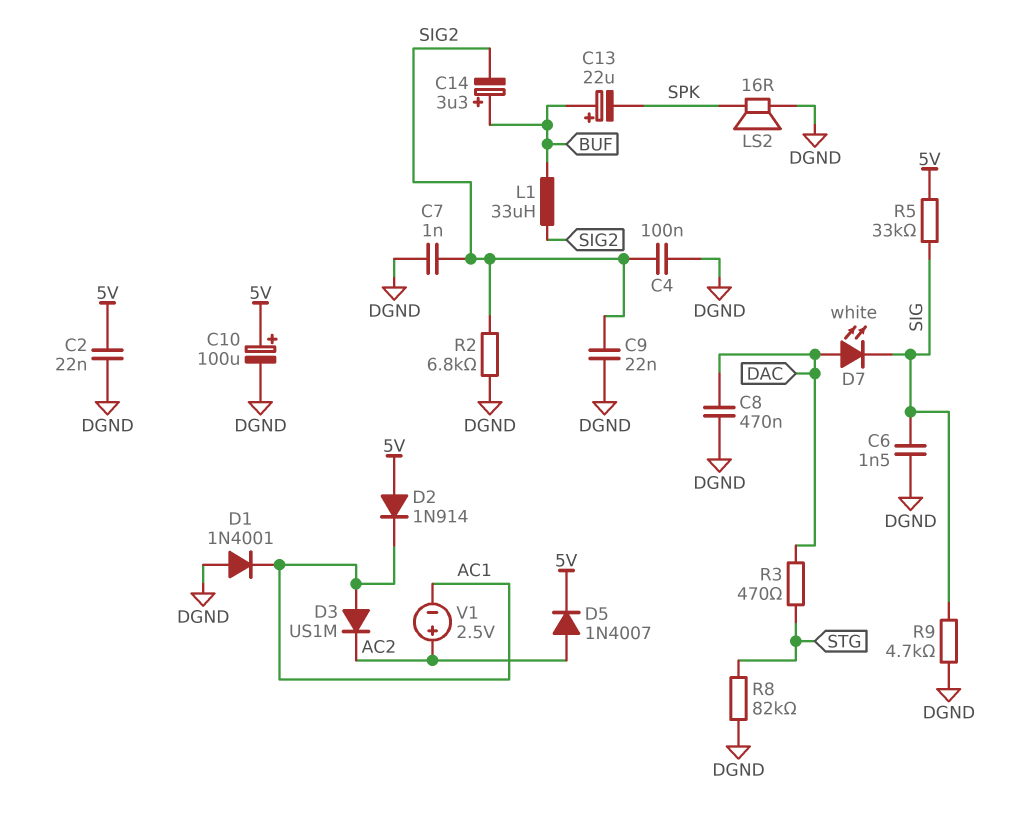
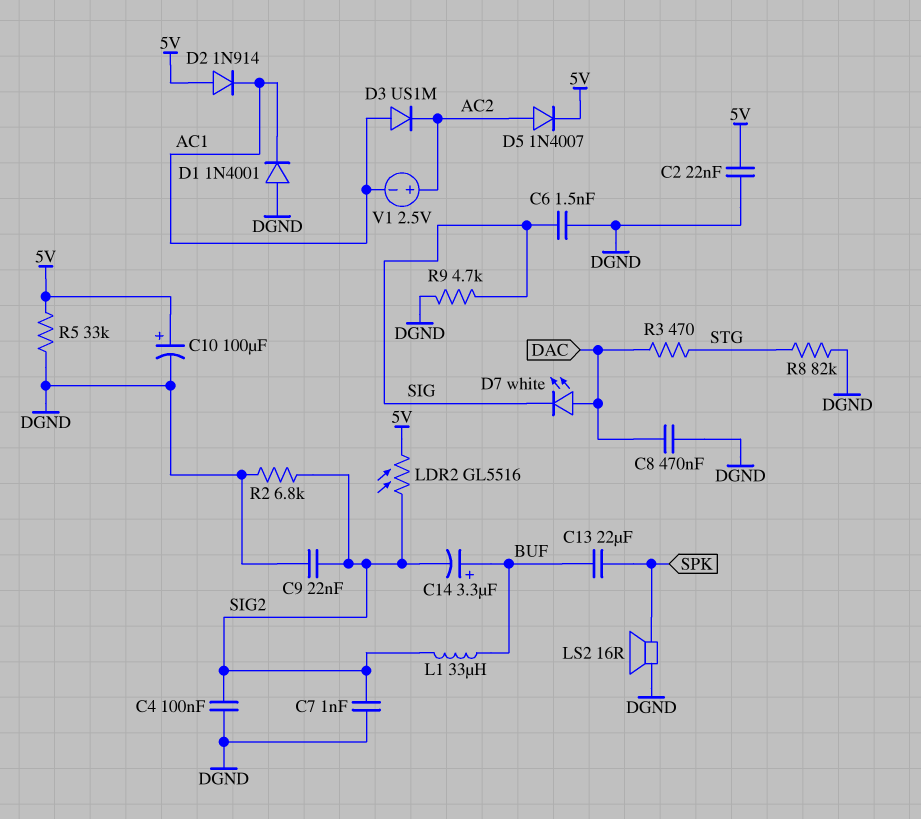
C13: 22uF (plus BUF, minus SPK) -> 22uF (BUF, SPK)
LDR2: none -> GL5516 (5V, SIG2)
R5: 33k (5V, SIG) -> 33k (5V, DGND)

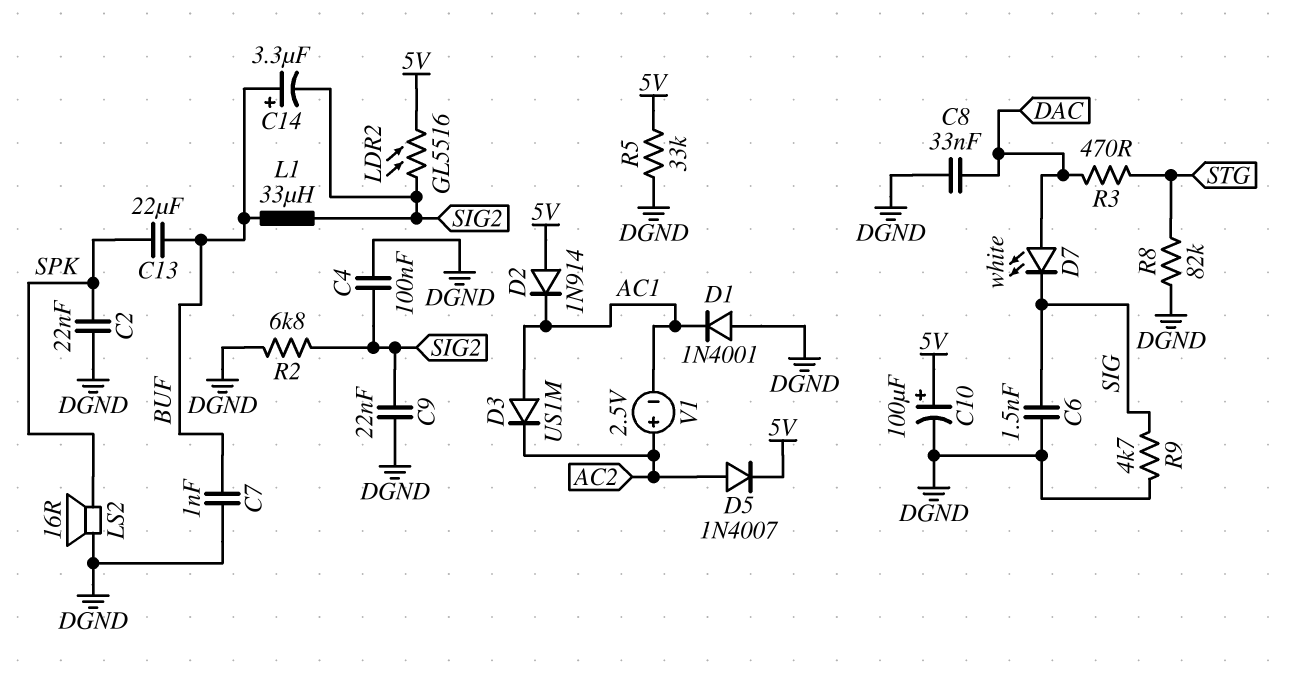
C2: 22nF (5V, DGND) -> 22nF (DGND, SPK)
C7: 1nF (DGND, SIG2) -> 1nF (BUF, DGND)
C8: 470nF (DAC, DGND) -> 33nF (DAC, DGND)

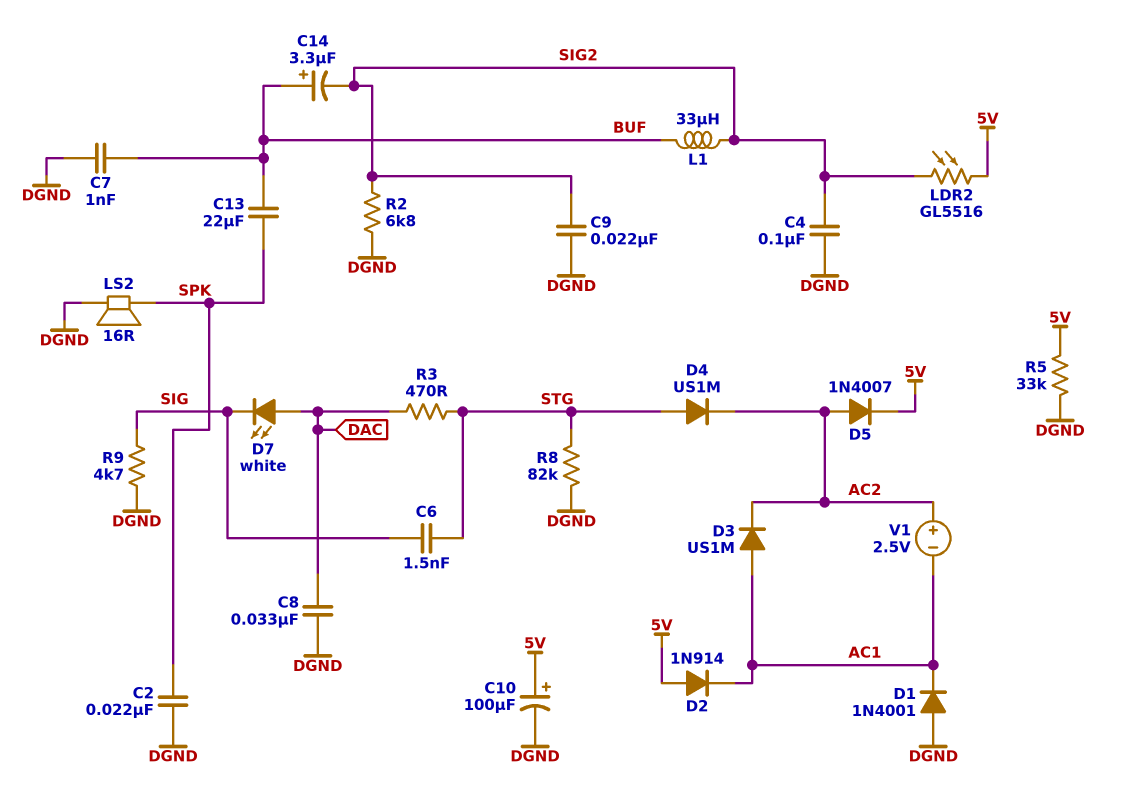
C6: 1.5nF (DGND, SIG) -> 1.5nF (SIG, STG)
D4: none -> diode US1M (A STG, K AC2)

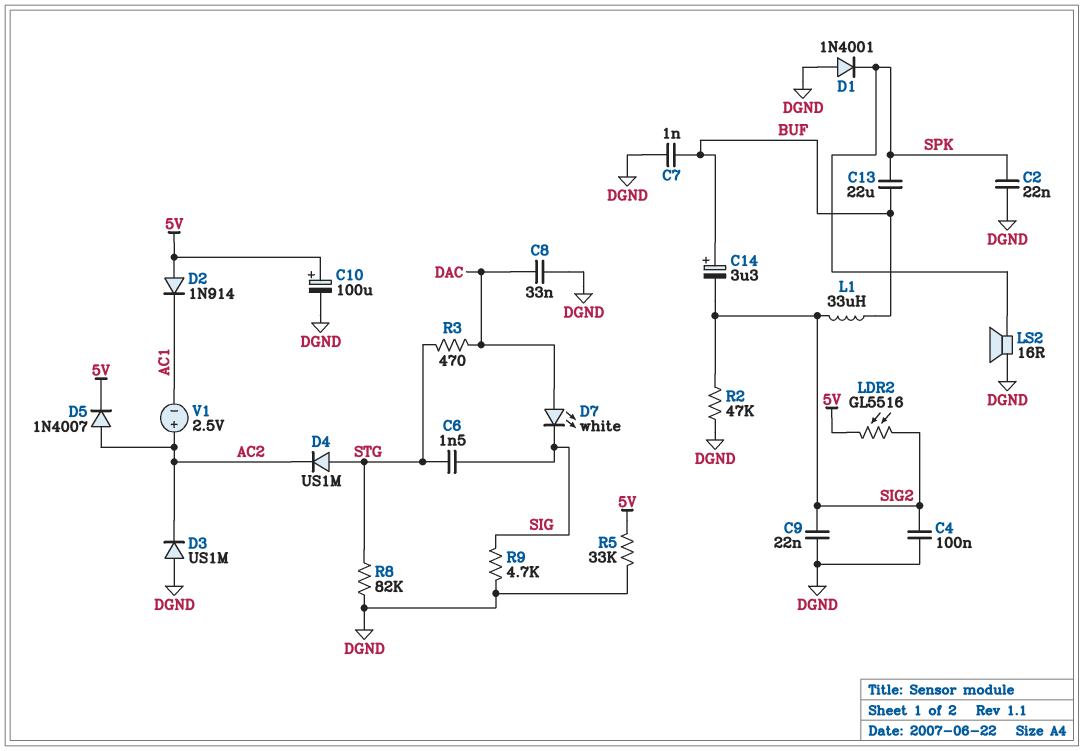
D1: diode 1N4001 (A DGND, K AC1) -> diode 1N4001 (A DGND, K SPK)
D3: diode US1M (A AC1, K AC2) -> diode US1M (A DGND, K AC2)
R2: 6.8k (DGND, SIG2) -> 47k (DGND, SIG2)

